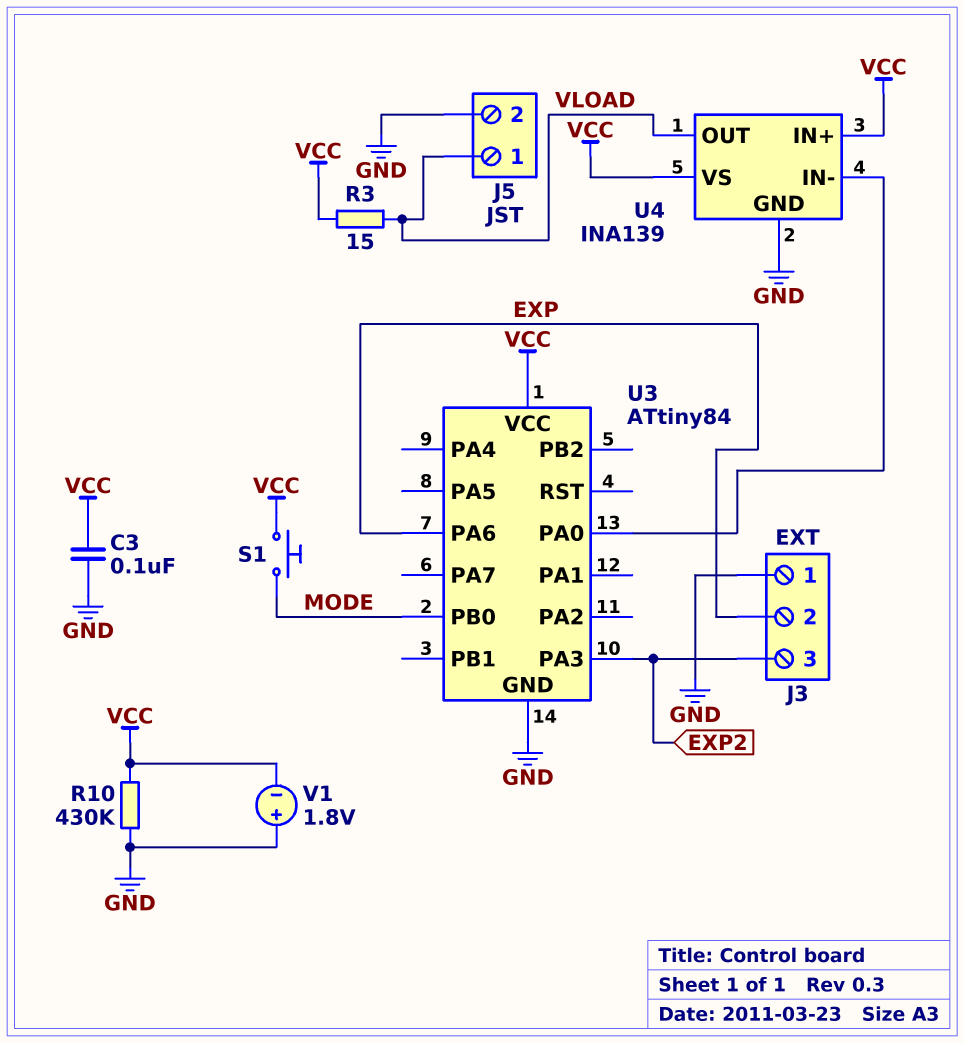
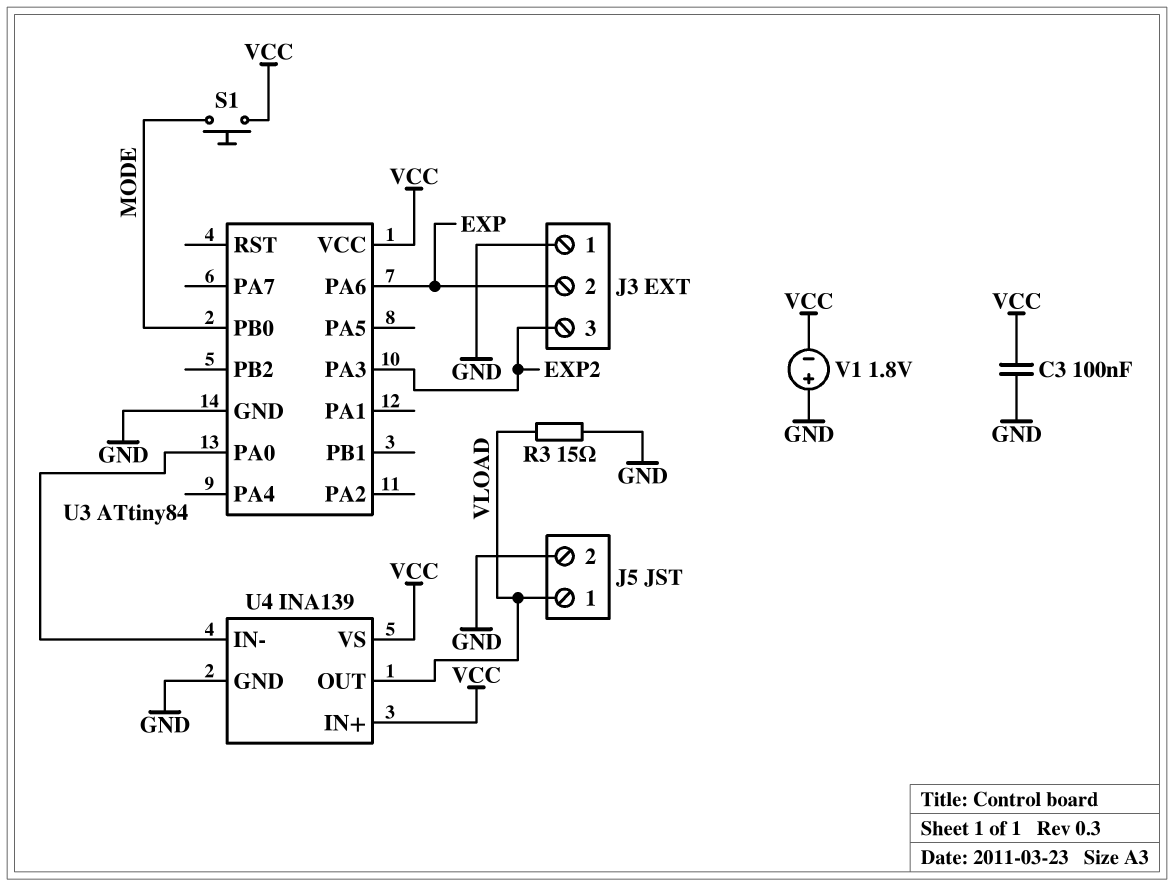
R3: 15 (VCC, VLOAD) -> 15 (GND, VLOAD)
R10: 430k (GND, VCC) -> none

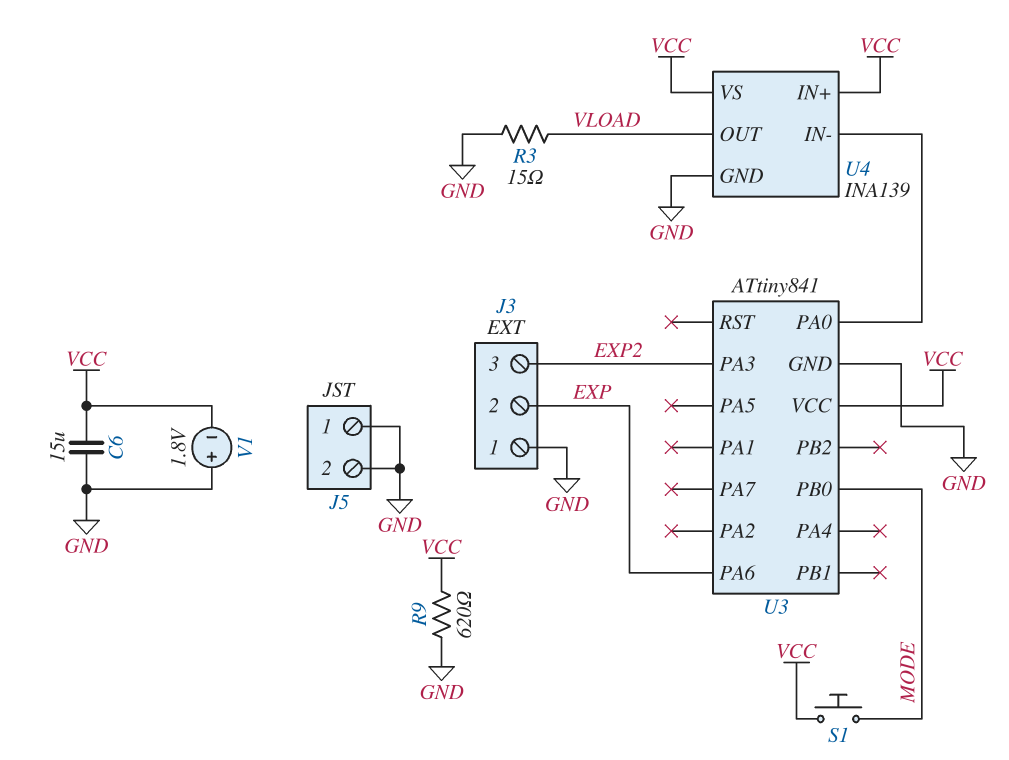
C3: 100nF (GND, VCC) -> none
C6: none -> 15uF (GND, VCC)
J5 pin 1: VLOAD -> GND
R9: none -> 620 (GND, VCC)
U3: ATtiny84 -> ATtiny841

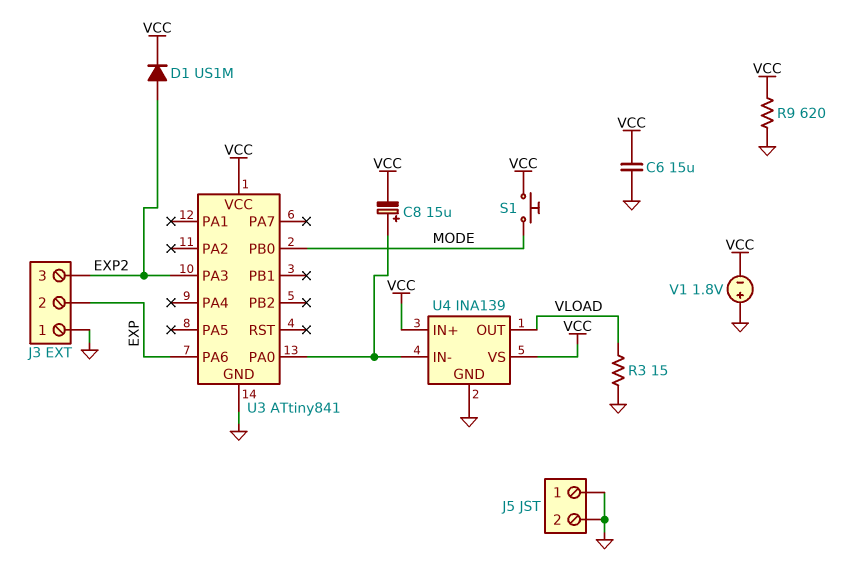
C8: none -> 15uF (plus U3/PA0, minus VCC)
D1: none -> diode US1M (A EXP2, K VCC)

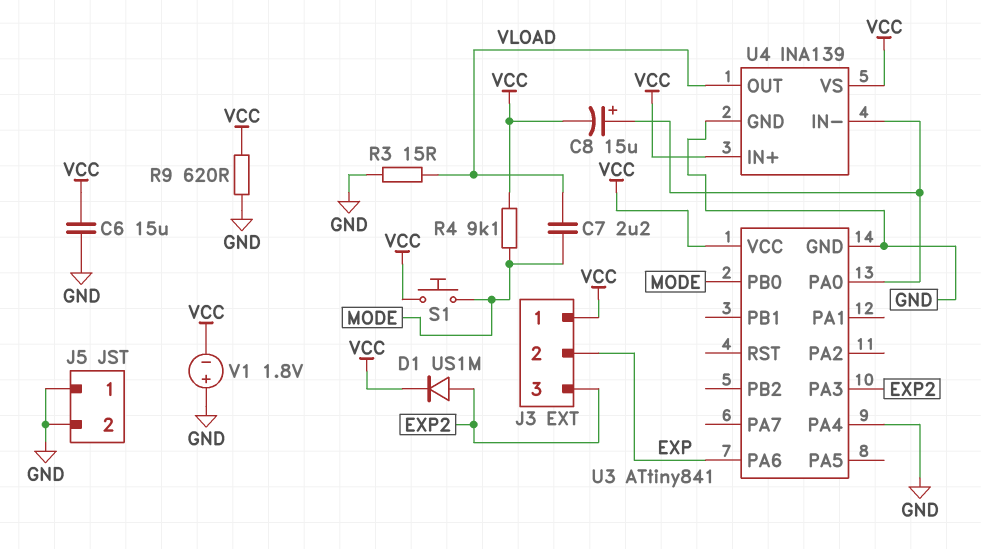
C7: none -> 2.2uF (MODE, VLOAD)
J3 pin 1: GND -> VCC
R4: none -> 9.1k (MODE, VCC)
U3 pin PA4: none -> GND

